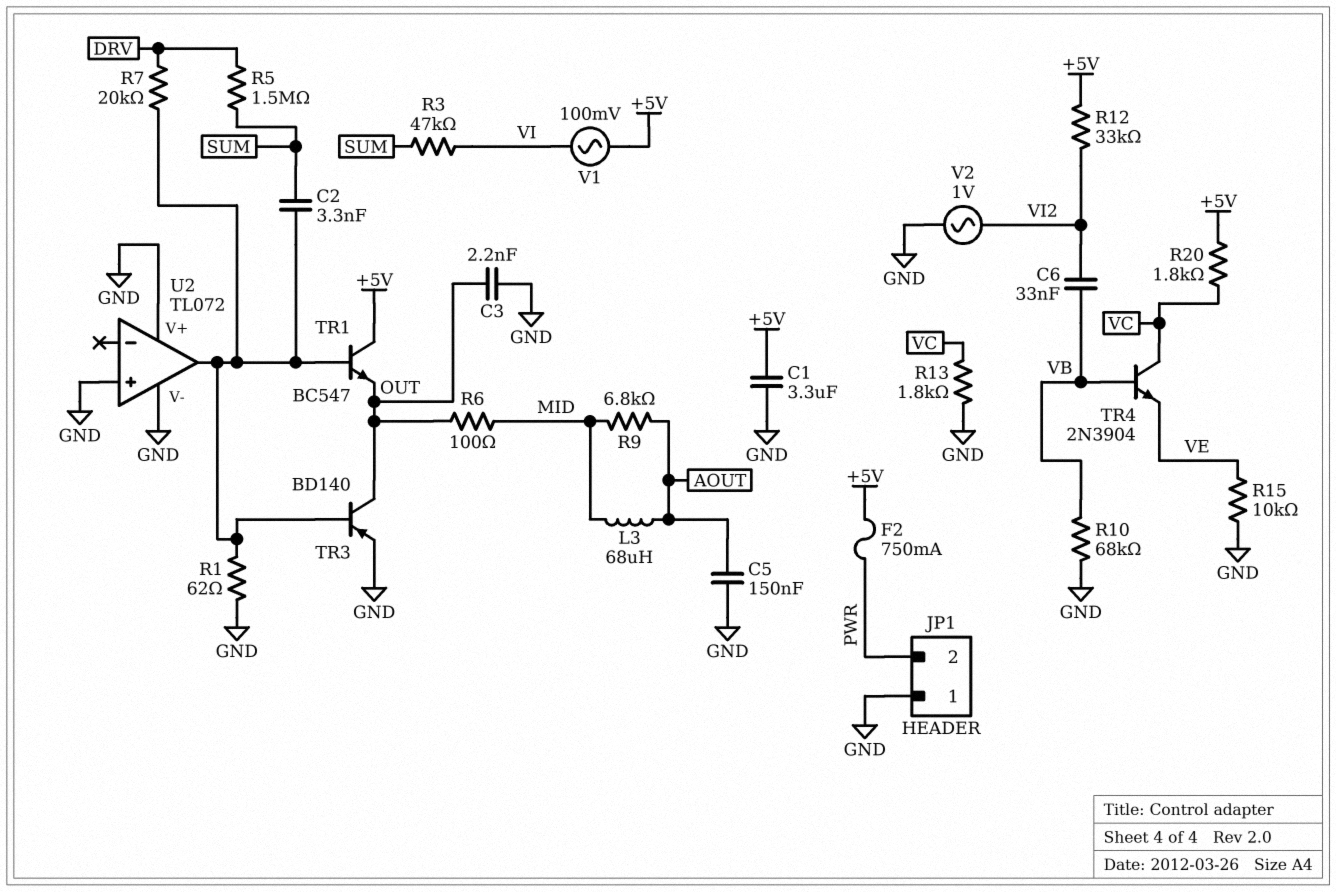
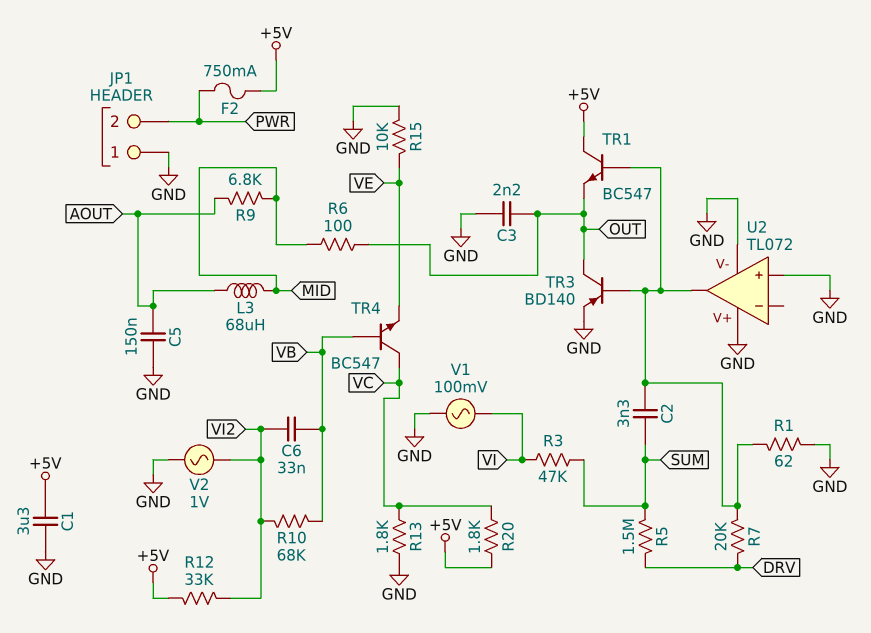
R10: 68k (GND, VB) -> 68k (VB, VI2)
TR4: NPN 2N3904 (B VB, C VC, E VE) -> NPN BC547 (B VB, C VC, E VE)
V1: AC 100mV (+5V, VI) -> AC 100mV (GND, VI)

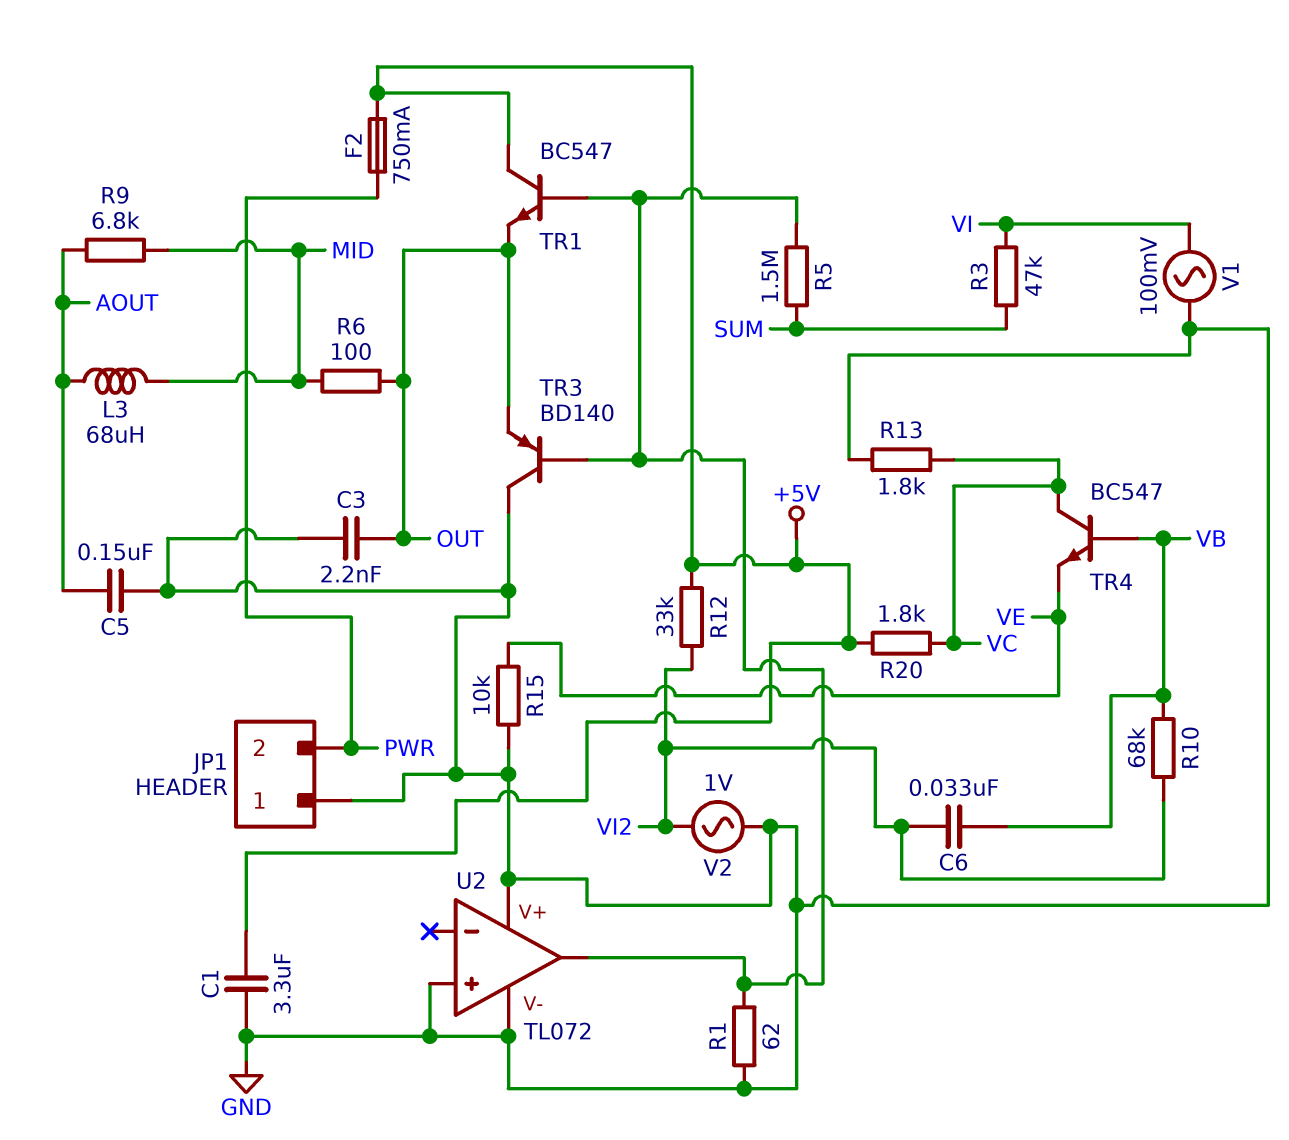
C2: 3.3nF (SUM, U2/out) -> none
R5: 1.5M (DRV, SUM) -> 1.5M (SUM, U2/out)
R7: 20k (DRV, U2/out) -> none
TR3: PNP BD140 (B U2/out, C OUT, E GND) -> PNP BD140 (B U2/out, C GND, E OUT)

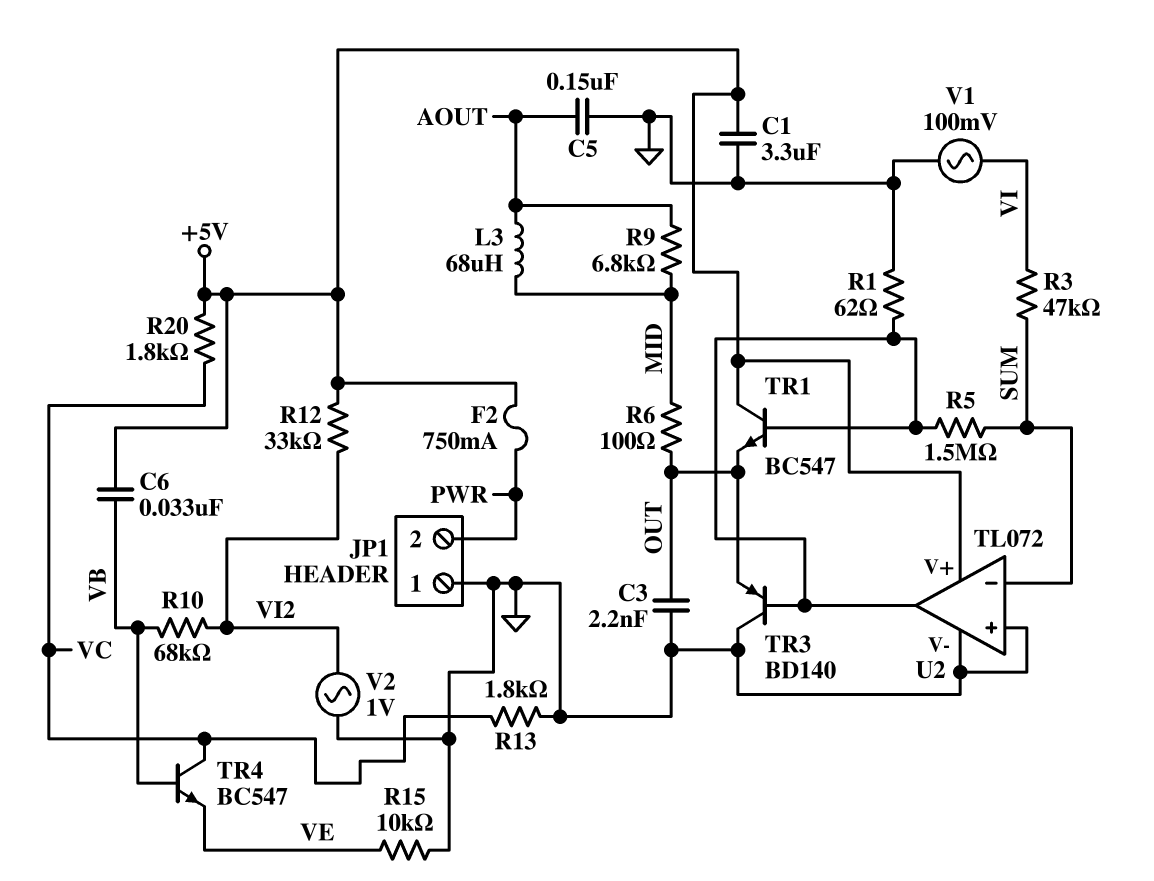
C6: 33nF (VB, VI2) -> 33nF (+5V, VB)
U2 pin V+: GND -> +5V
U2 pin in-: none -> SUM

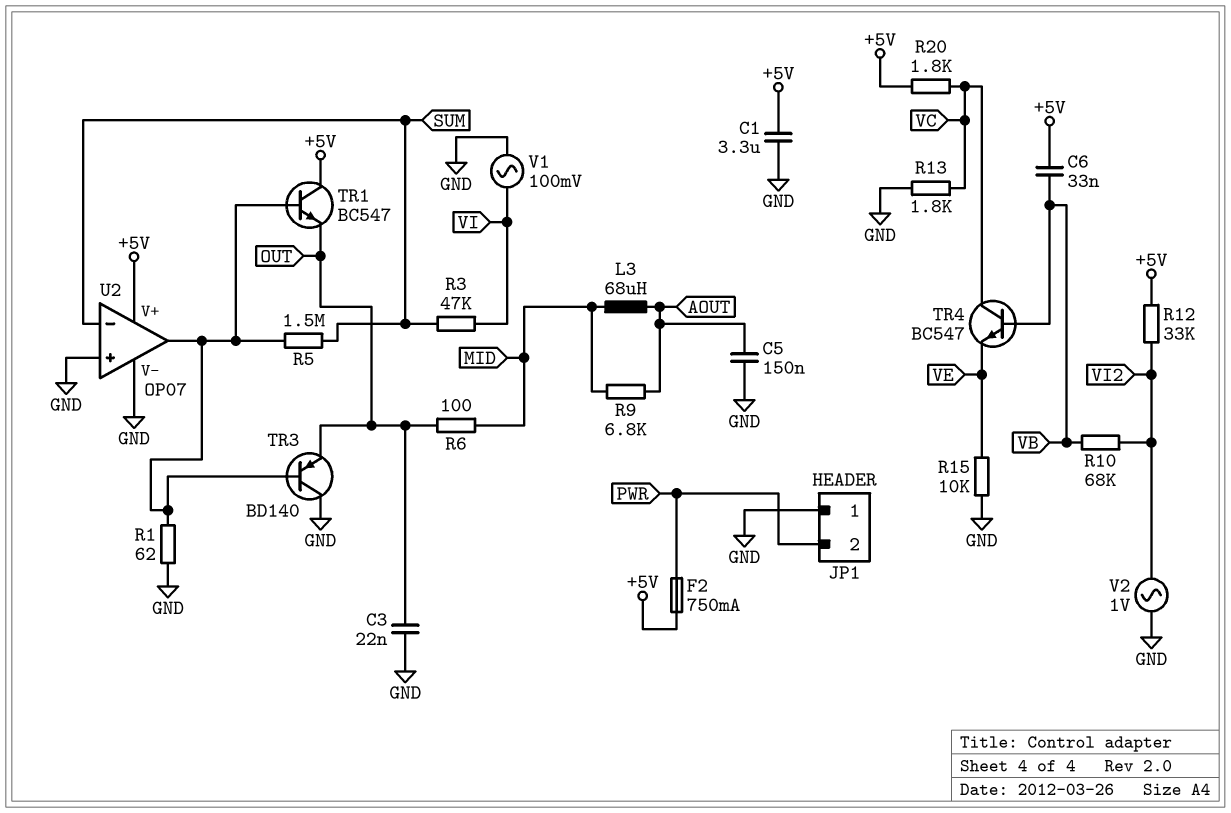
C3: 2.2nF (GND, OUT) -> 22nF (GND, OUT)
U2: TL072 -> OP07

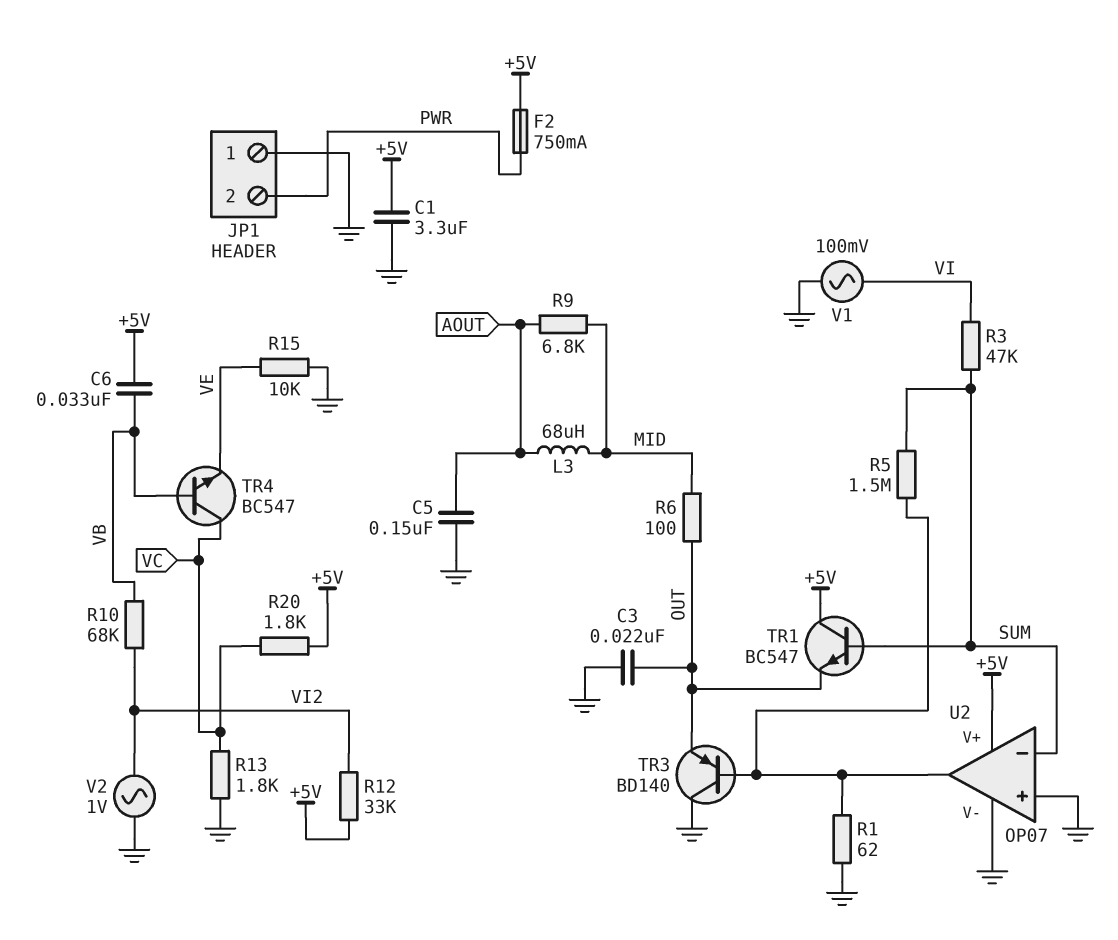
TR1: NPN BC547 (B U2/out, C +5V, E OUT) -> NPN BC547 (B SUM, C +5V, E OUT)

